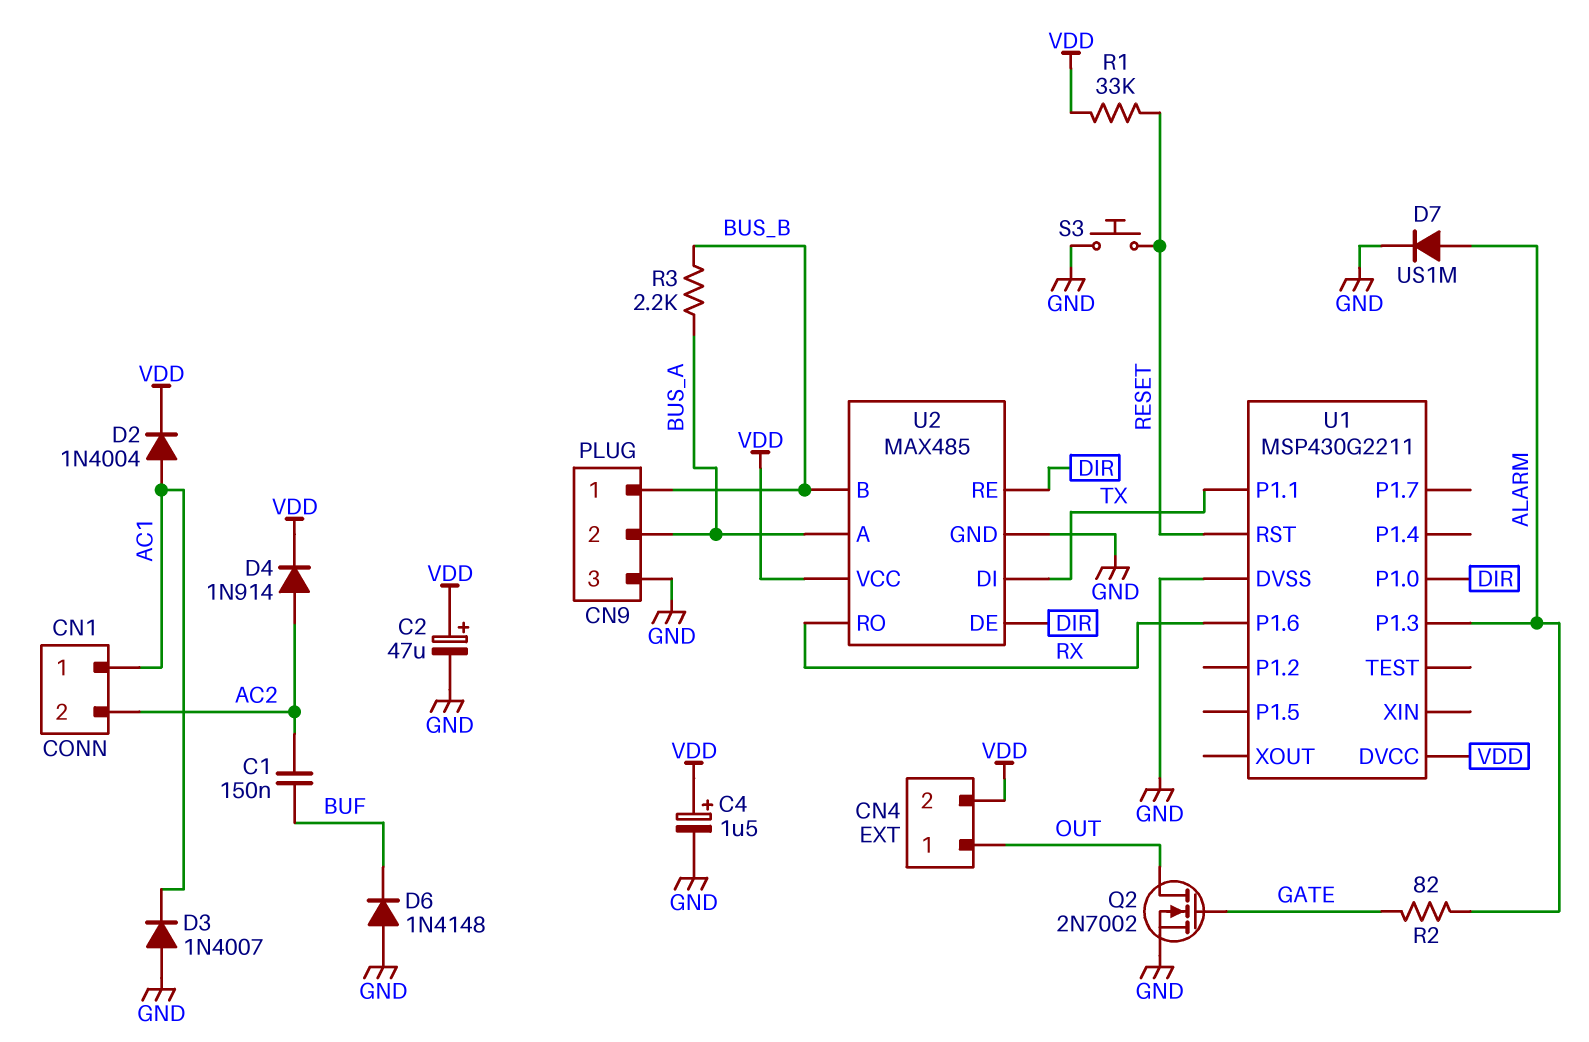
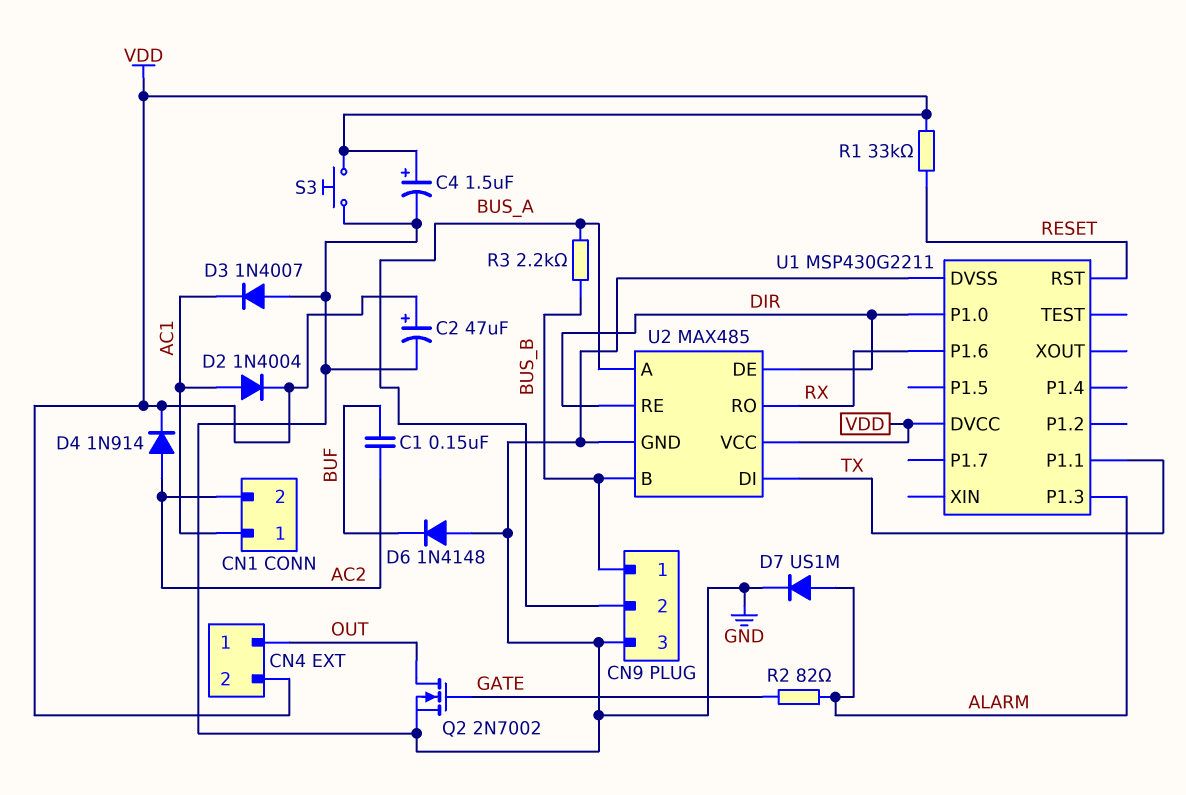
S3: button (GND, RESET) -> button (GND, VDD)

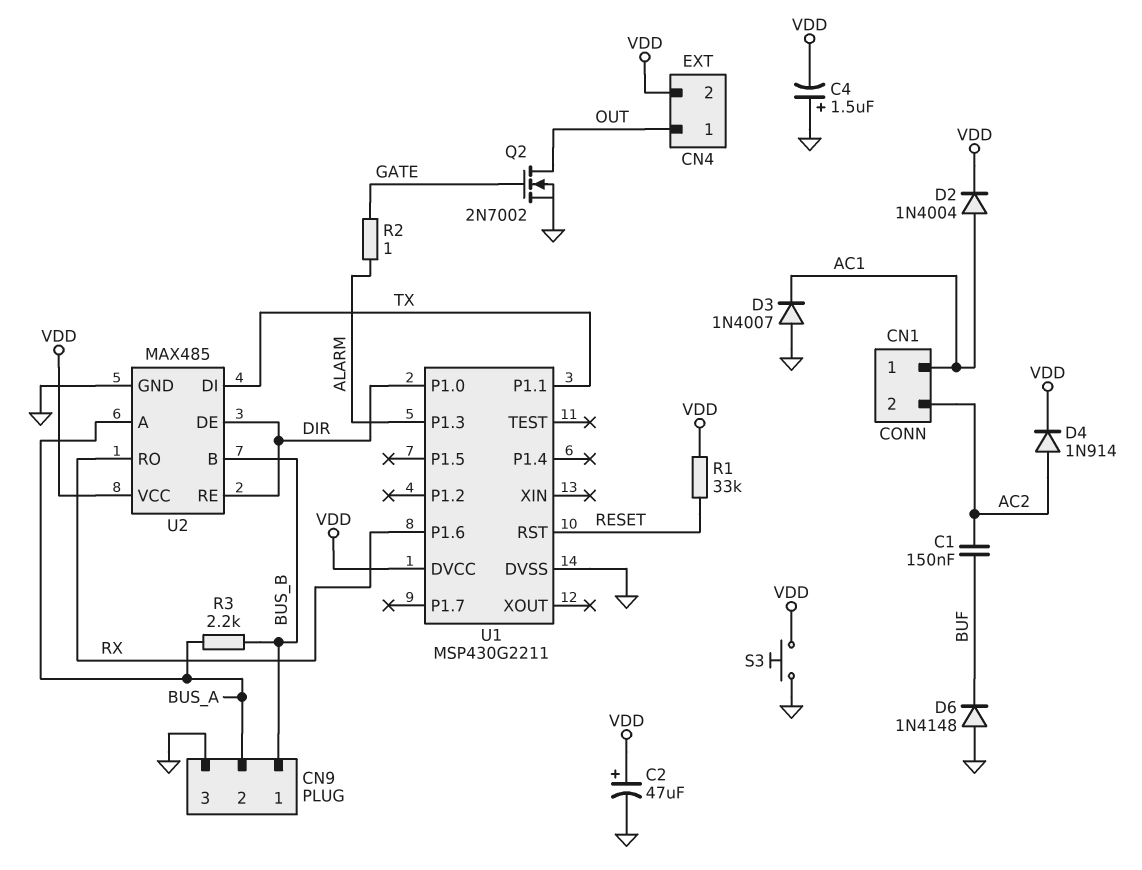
C4: 1.5uF (plus VDD, minus GND) -> 1.5uF (plus GND, minus VDD)
D7: diode US1M (A ALARM, K GND) -> none
R2: 82 (ALARM, GATE) -> 1 (ALARM, GATE)

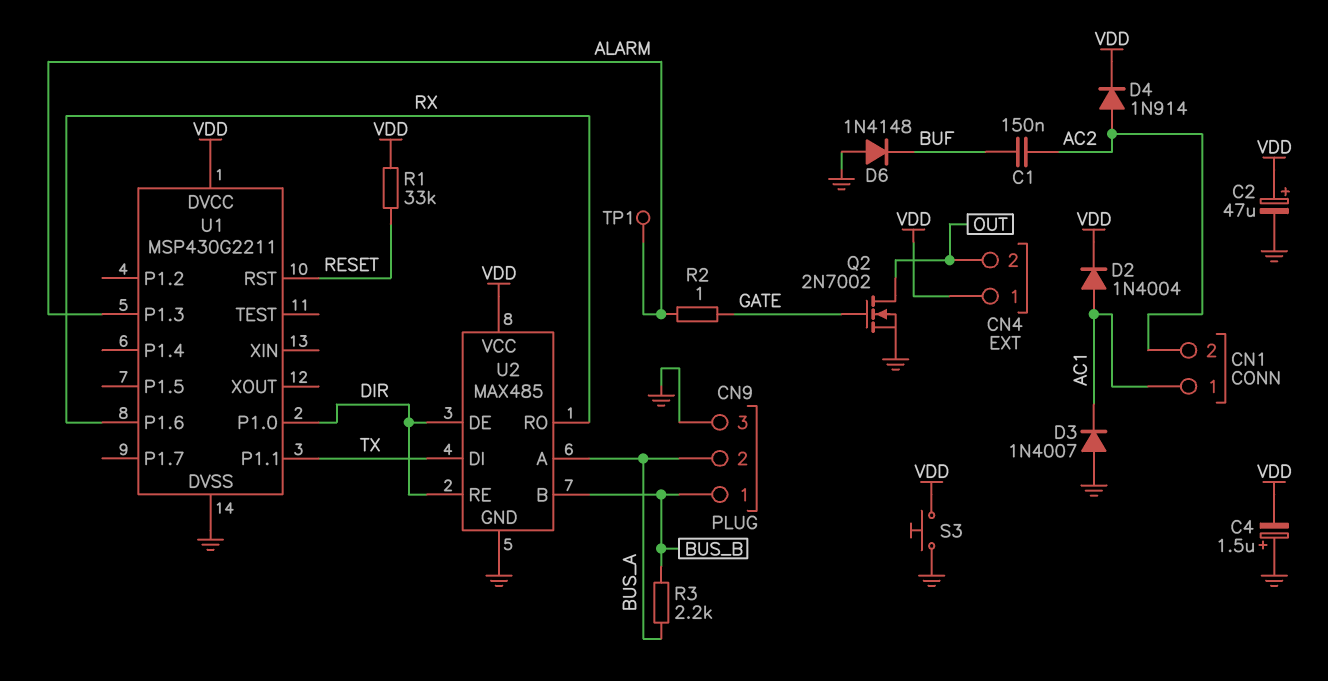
CN4 pin 1: OUT -> VDD
CN4 pin 2: VDD -> OUT
TP1: none -> test point (ALARM)

